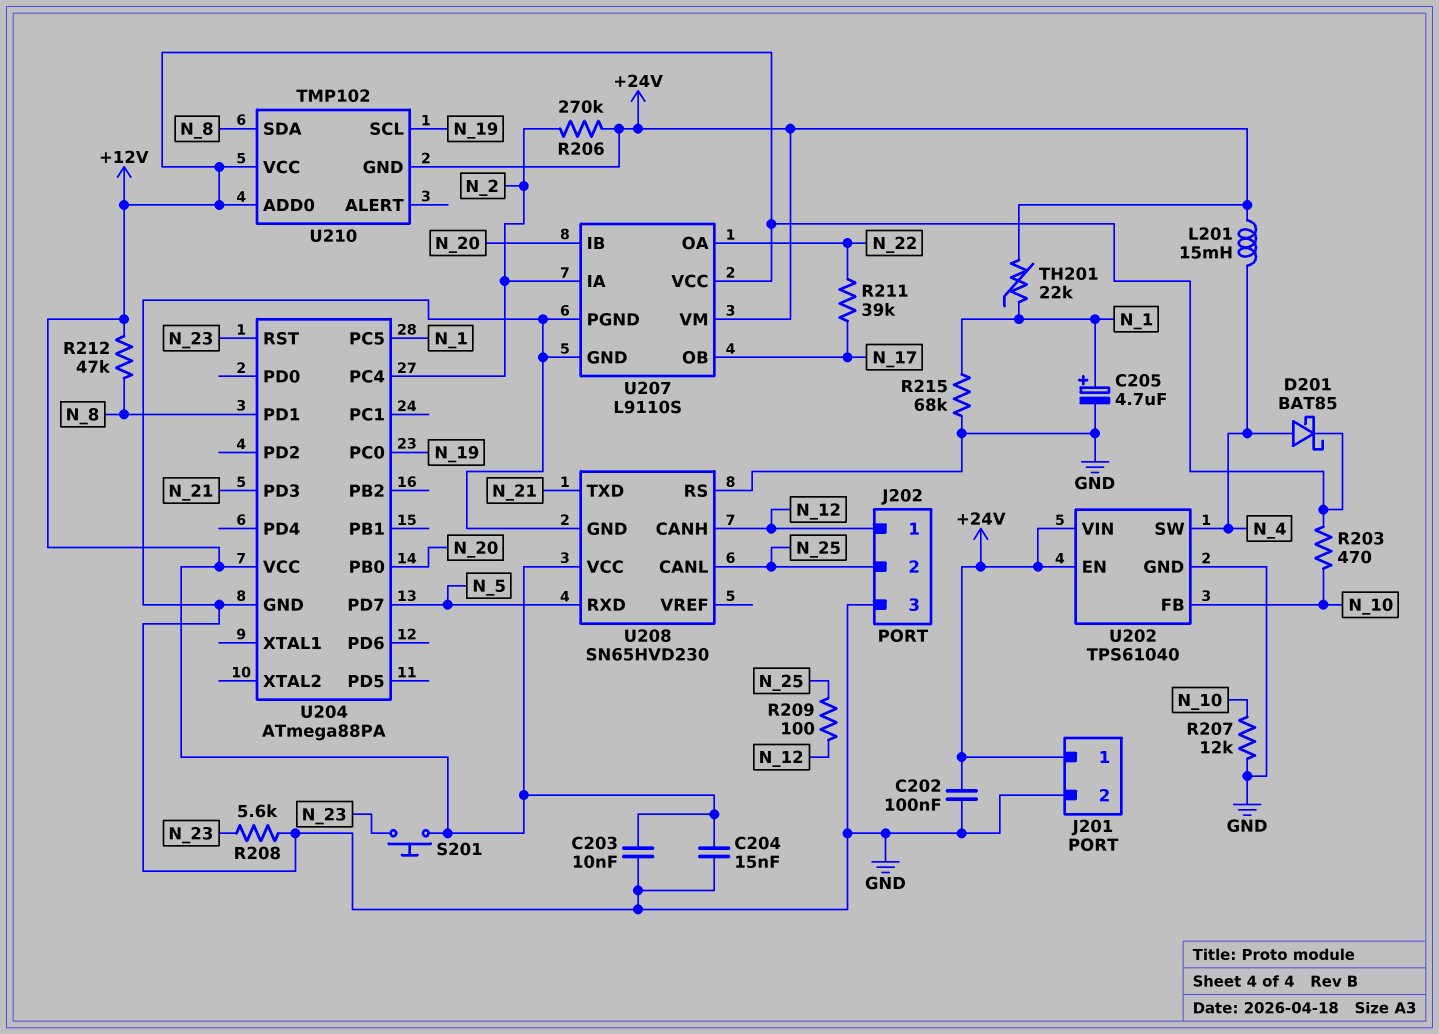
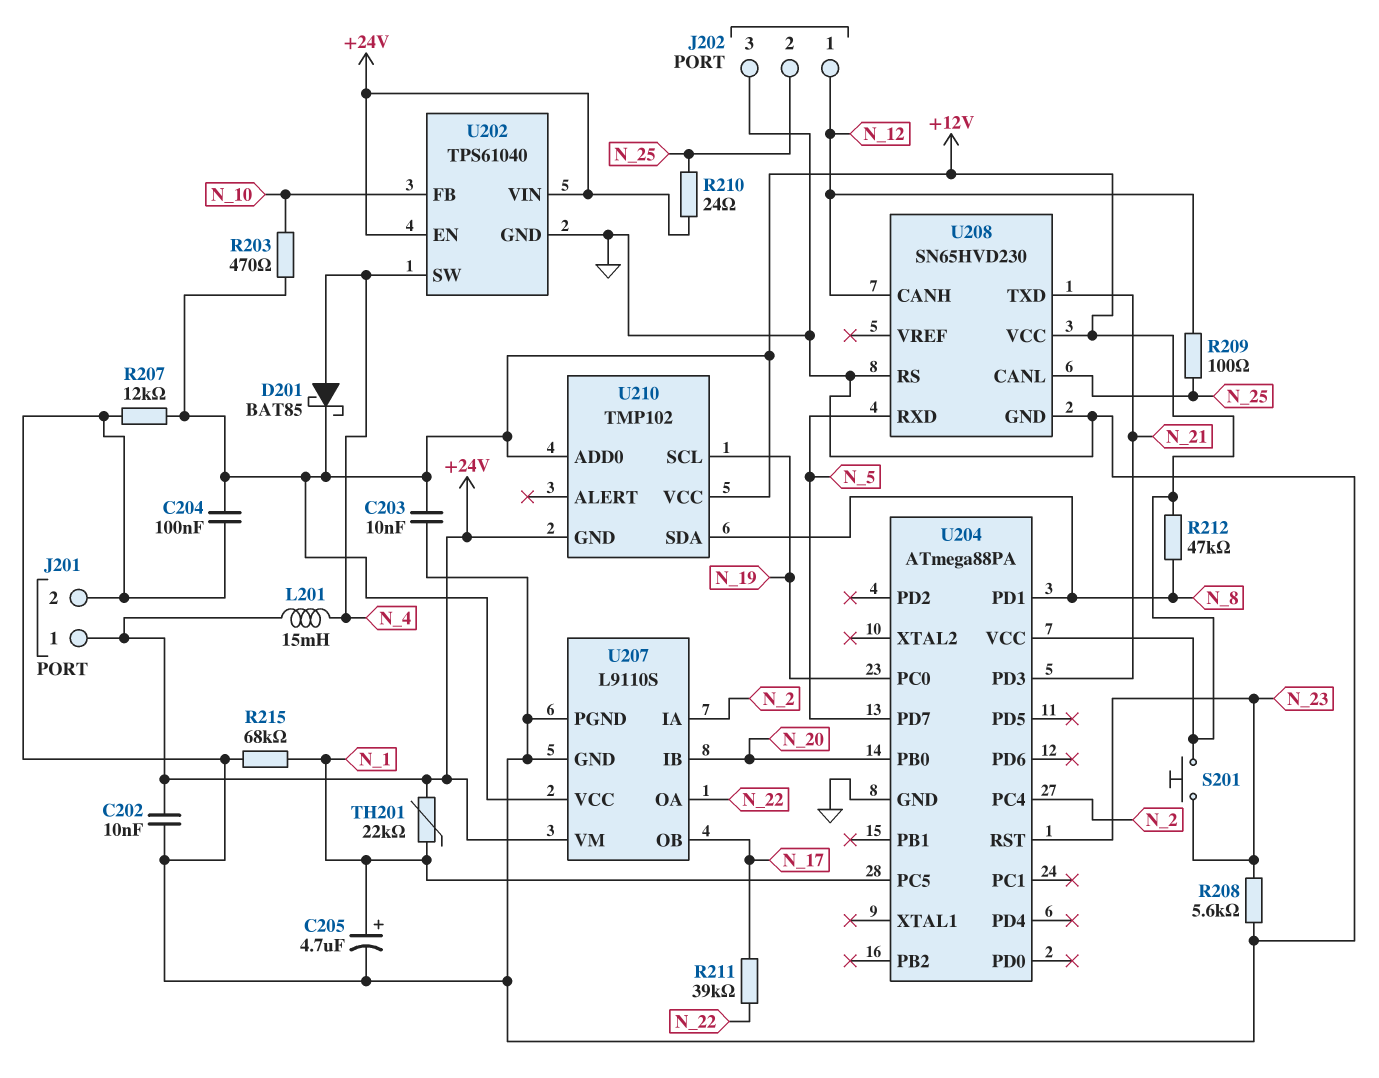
C202: 100nF (+24V, GND) -> 10nF (+24V, GND)
C204: 15nF (+12V, GND) -> 100nF (+12V, GND)
R206: 270k (+24V, N_2) -> none
R207: 12k (GND, N_10) -> 12k (+12V, GND)
R210: none -> 24 (+24V, N_25)

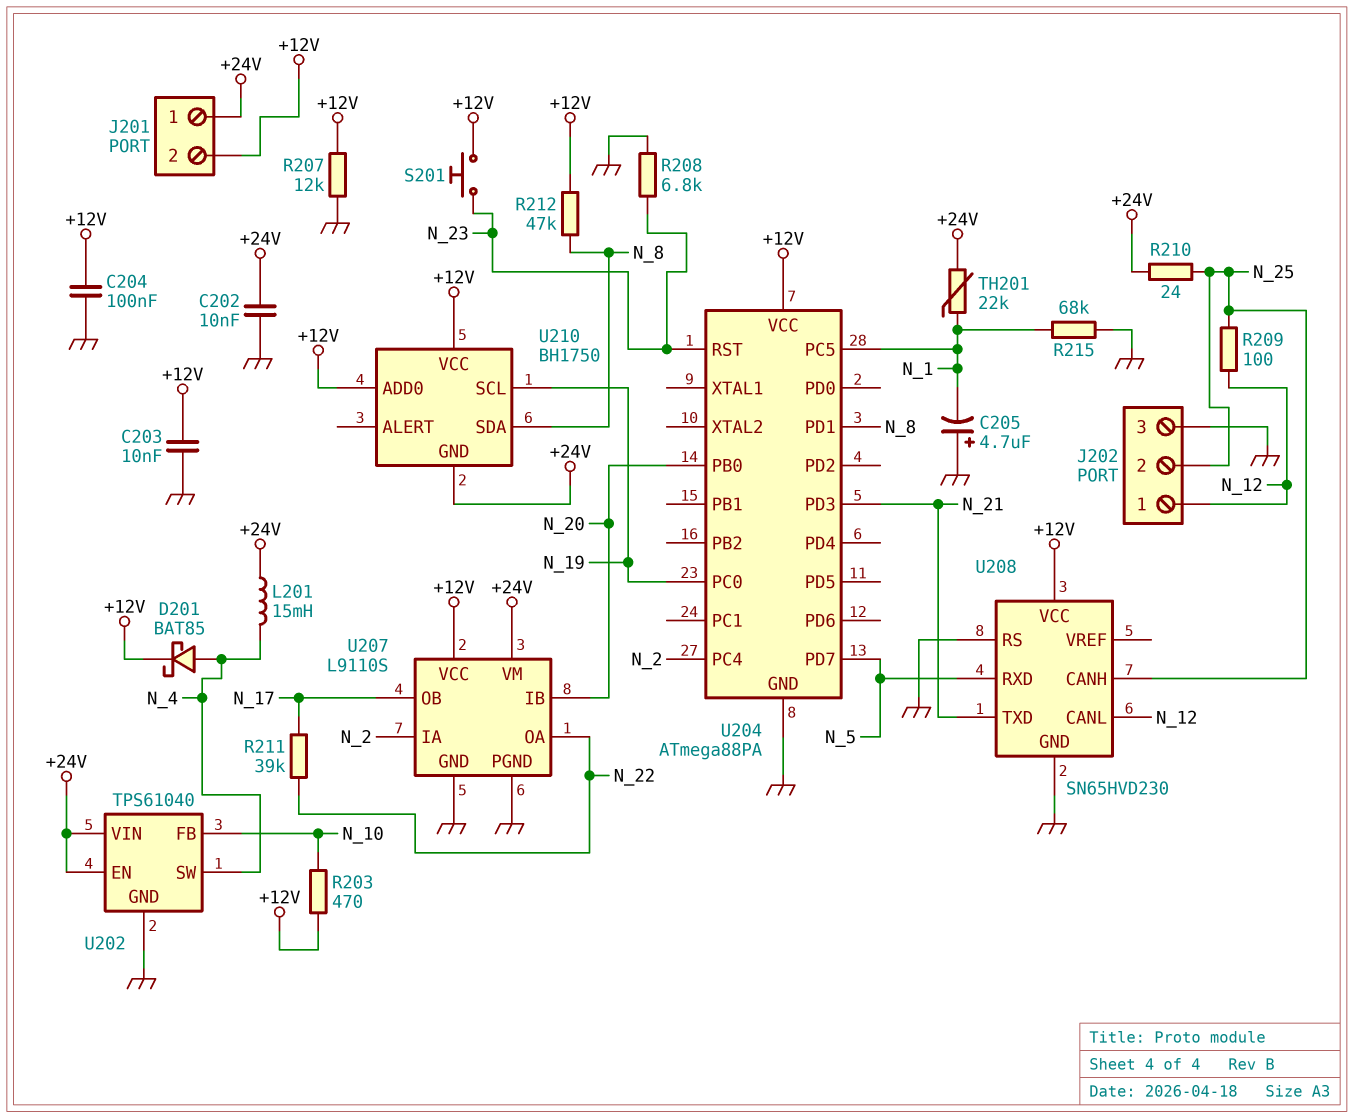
C205: 4.7uF (plus N_1, minus GND) -> 4.7uF (plus GND, minus N_1)
J201 pin 2: GND -> +12V
R208: 5.6k (GND, N_23) -> 6.8k (GND, N_23)
U208 pin CANH: N_12 -> N_25
U208 pin CANL: N_25 -> N_12
U210: TMP102 -> BH1750

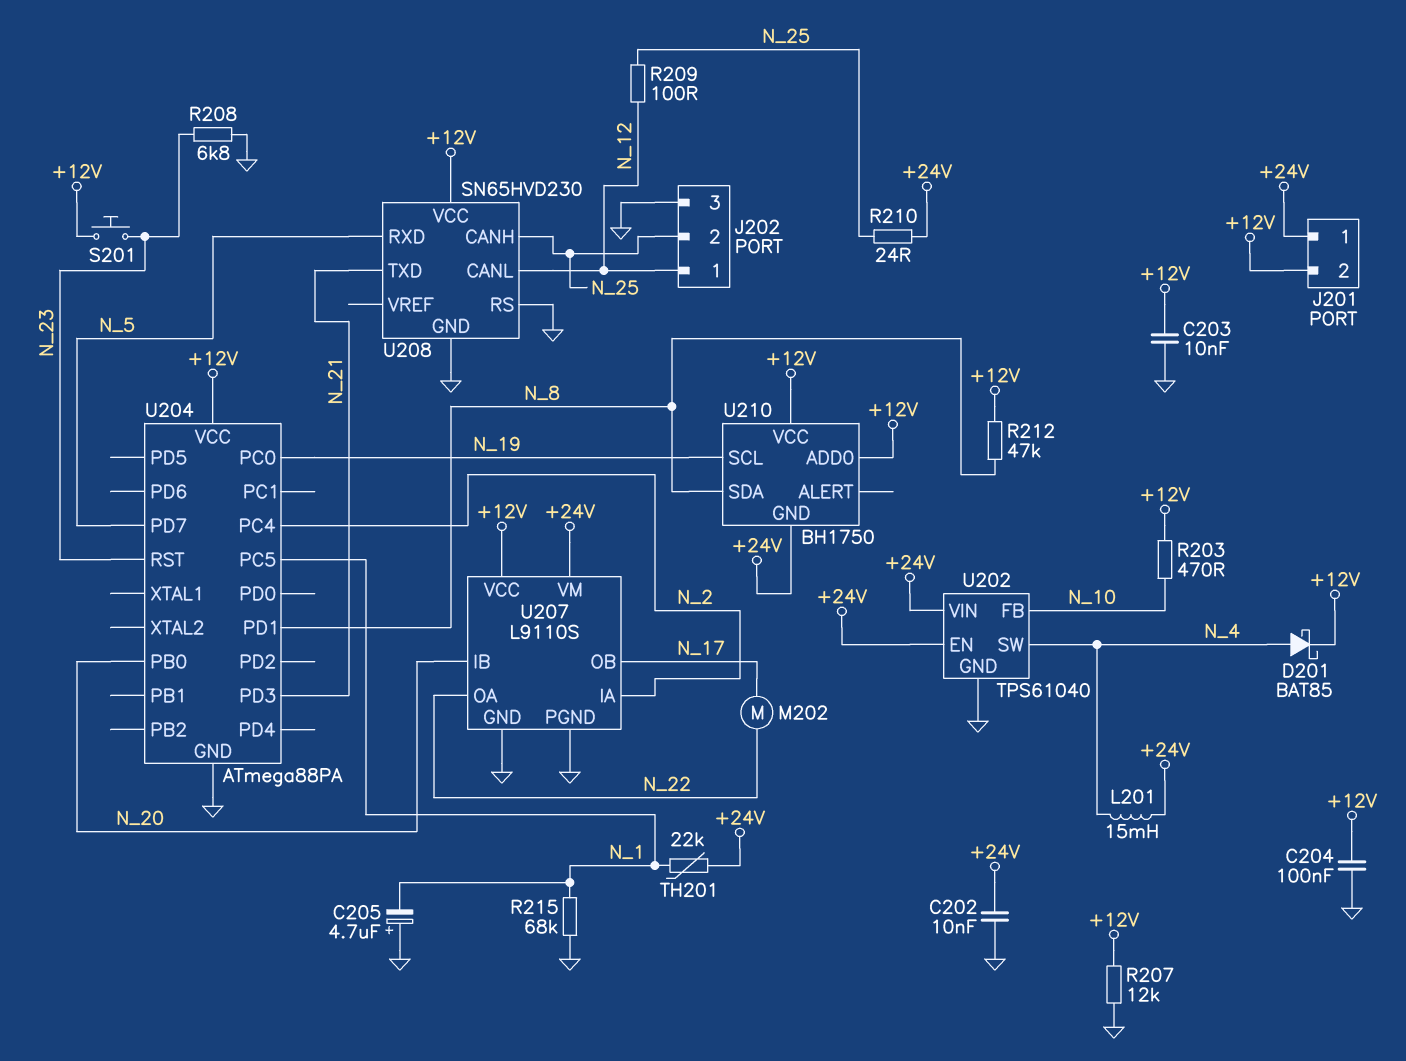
M202: none -> motor (N_17, N_22)
R211: 39k (N_17, N_22) -> none

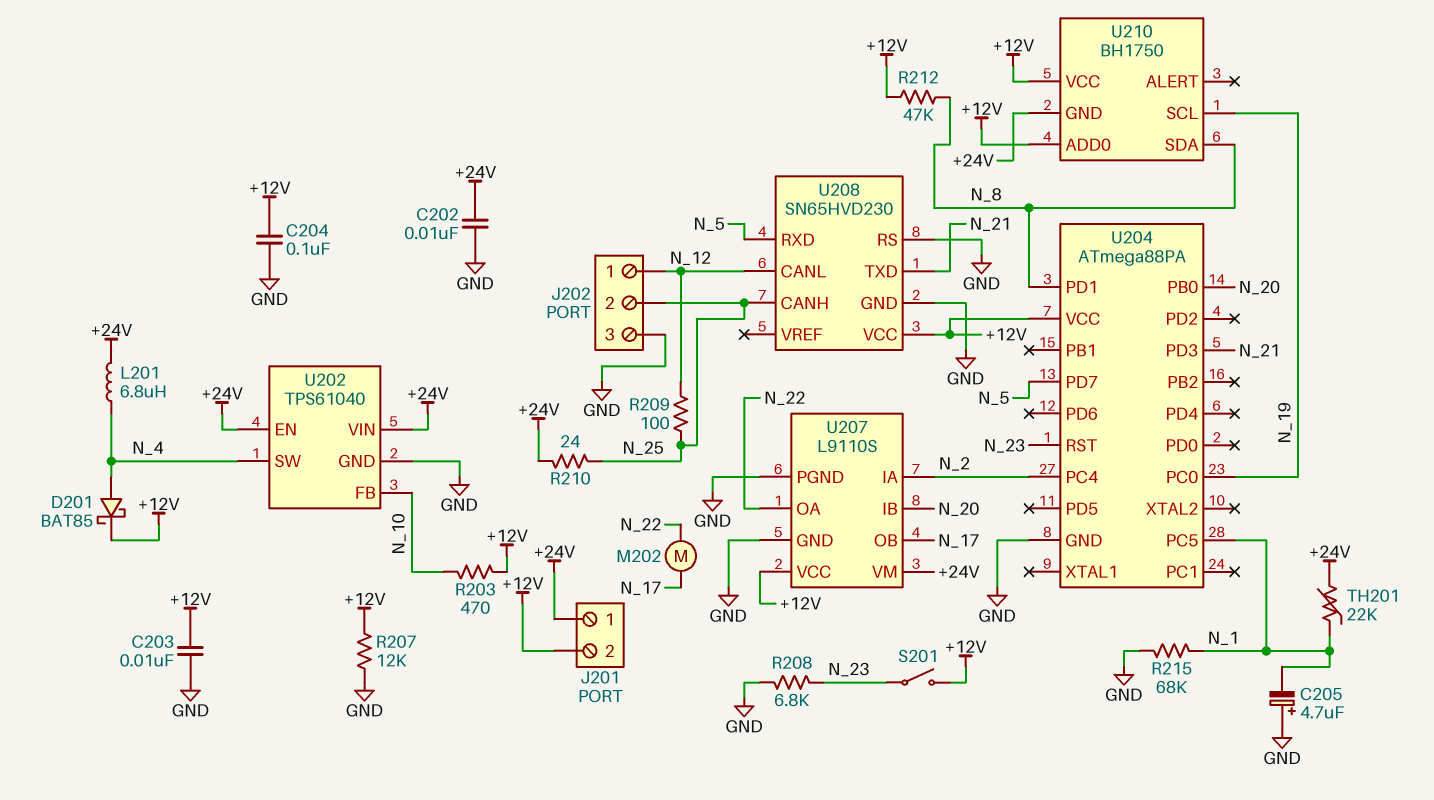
L201: 15mH (+24V, N_4) -> 6.8uH (+24V, N_4)
S201: button (+12V, N_23) -> switch (+12V, N_23)

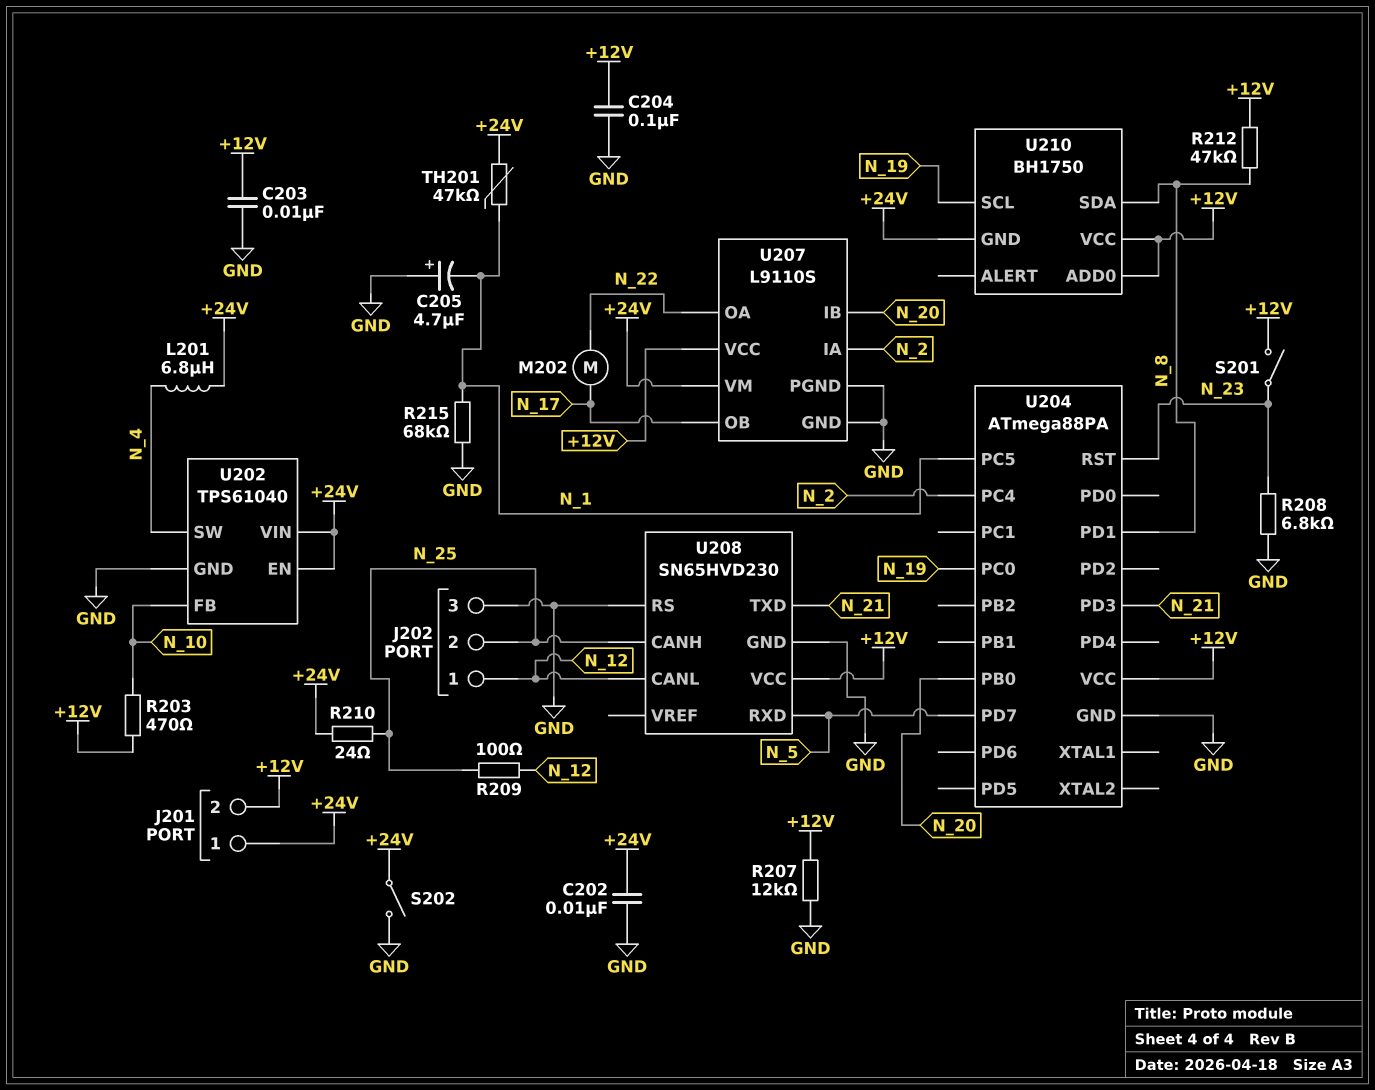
D201: schottky BAT85 (A N_4, K +12V) -> none
S202: none -> switch (+24V, GND)
TH201: 22k (+24V, N_1) -> 47k (+24V, N_1)

